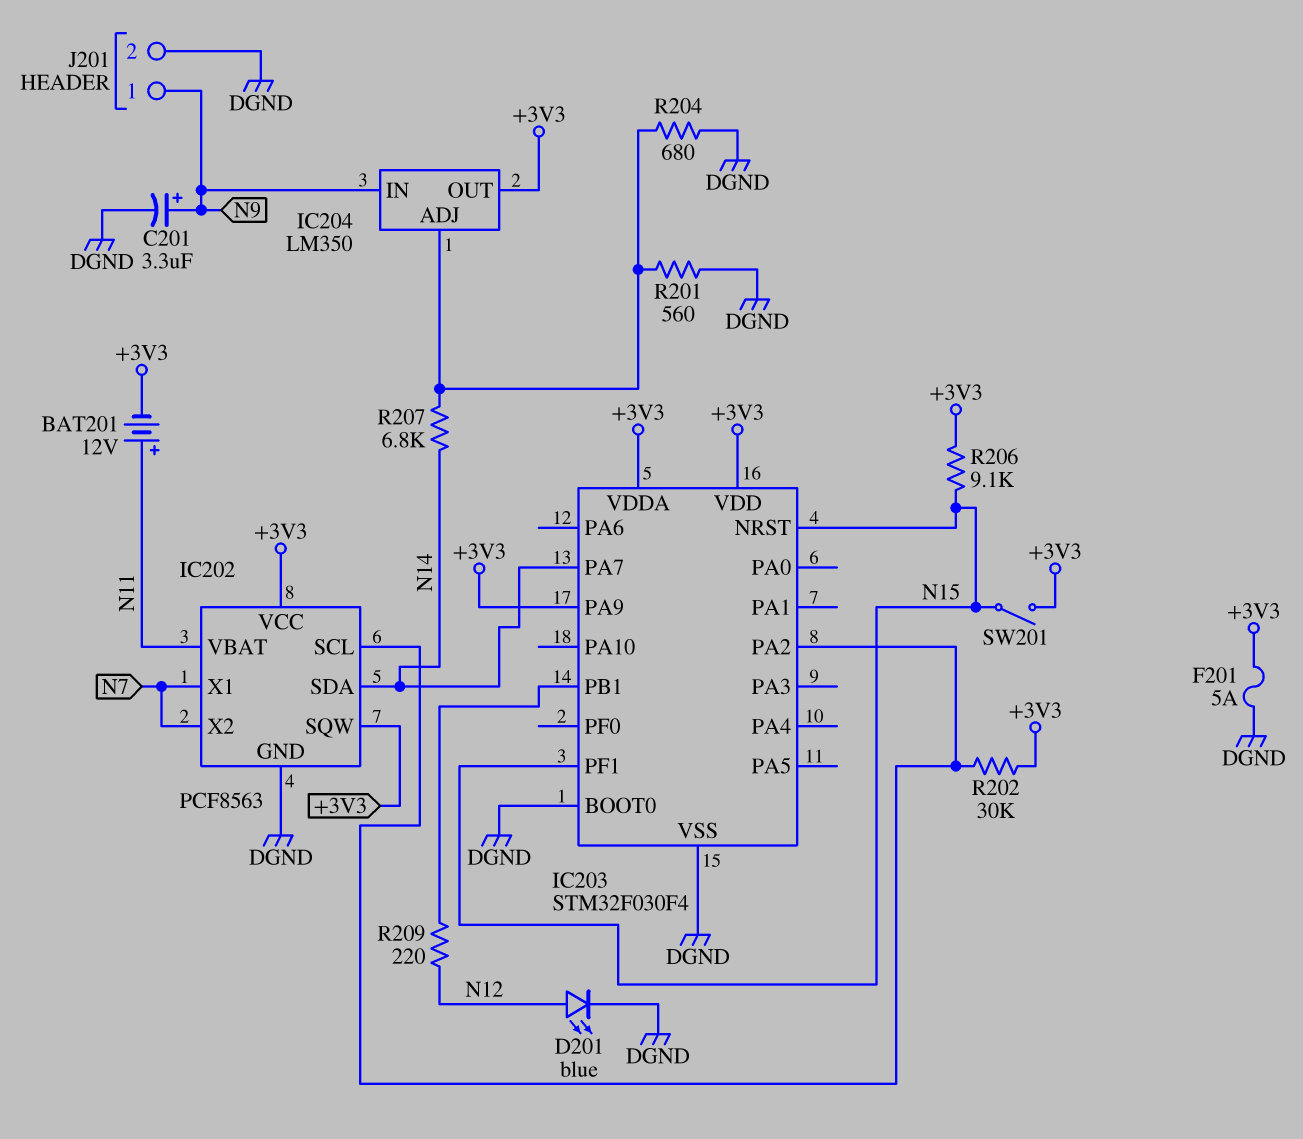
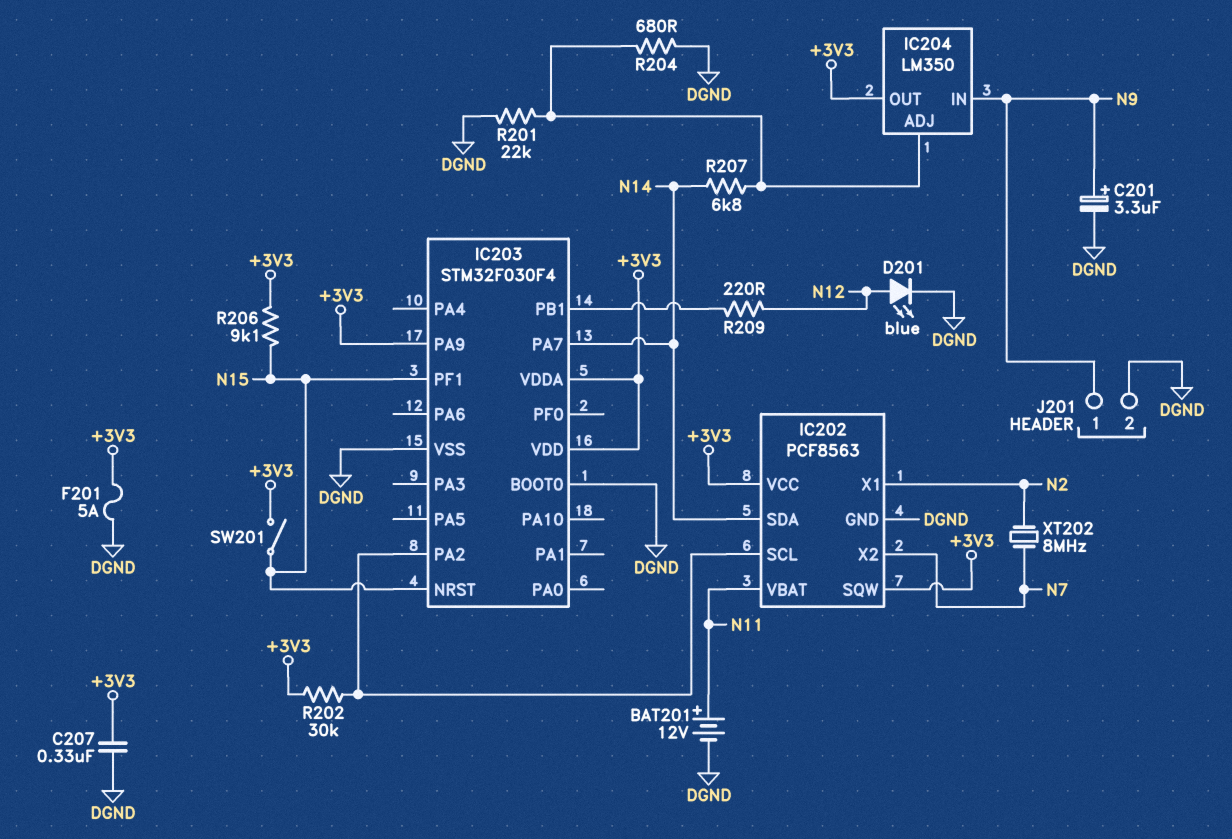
BAT201: 12V (plus N11, minus +3V3) -> 12V (plus N11, minus DGND)
C207: none -> 330nF (+3V3, DGND)
IC202 pin X1: N7 -> N2
R201: 560 (DGND, IC204/ADJ) -> 22k (DGND, IC204/ADJ)
XT202: none -> 8MHz (N2, N7)

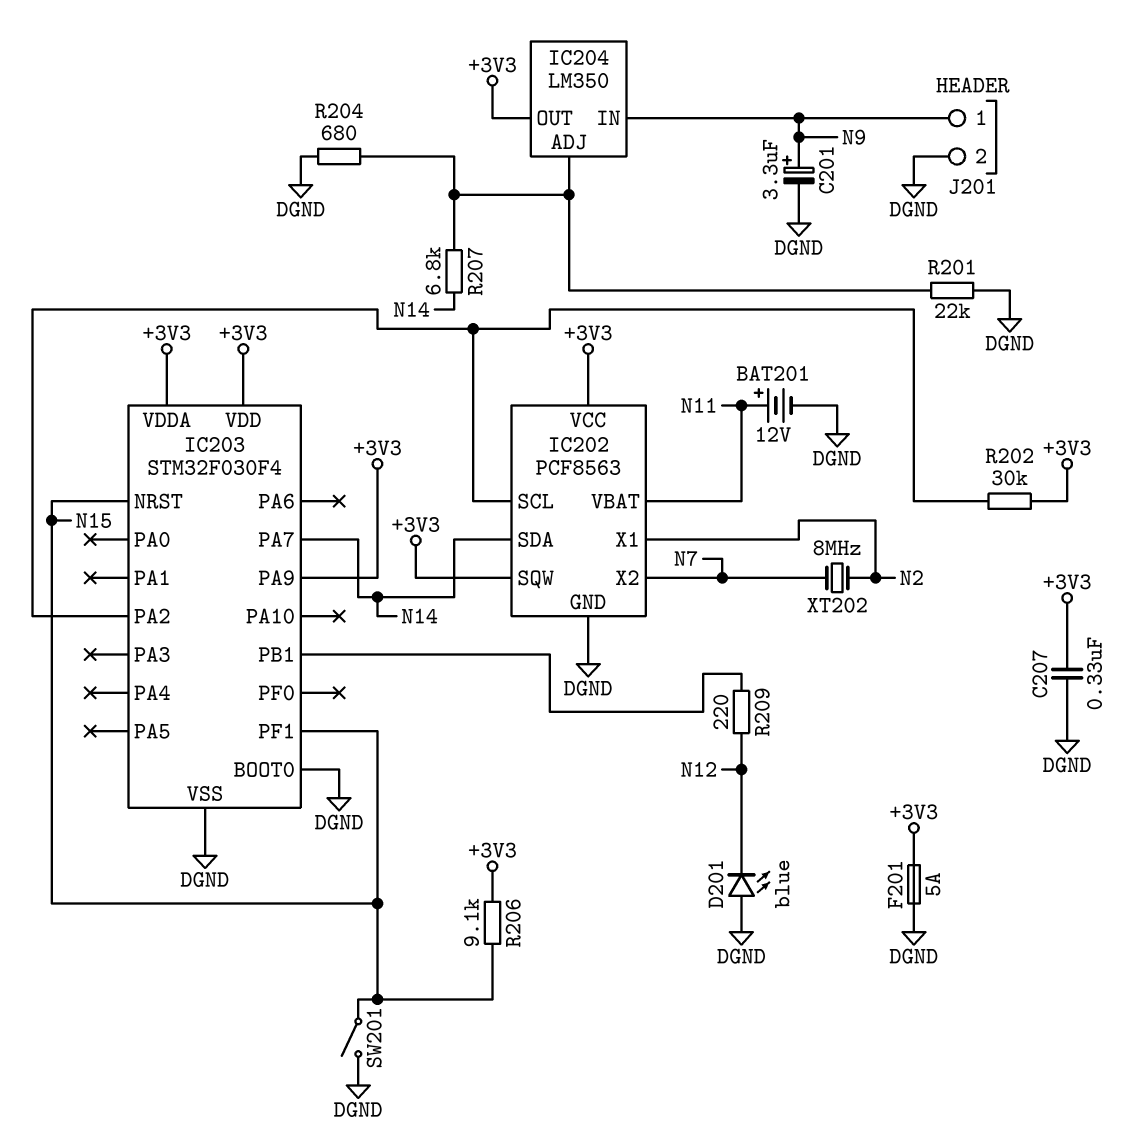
D201: LED blue (A N12, K DGND) -> LED blue (A DGND, K N12)
SW201: switch (+3V3, N15) -> switch (DGND, N15)

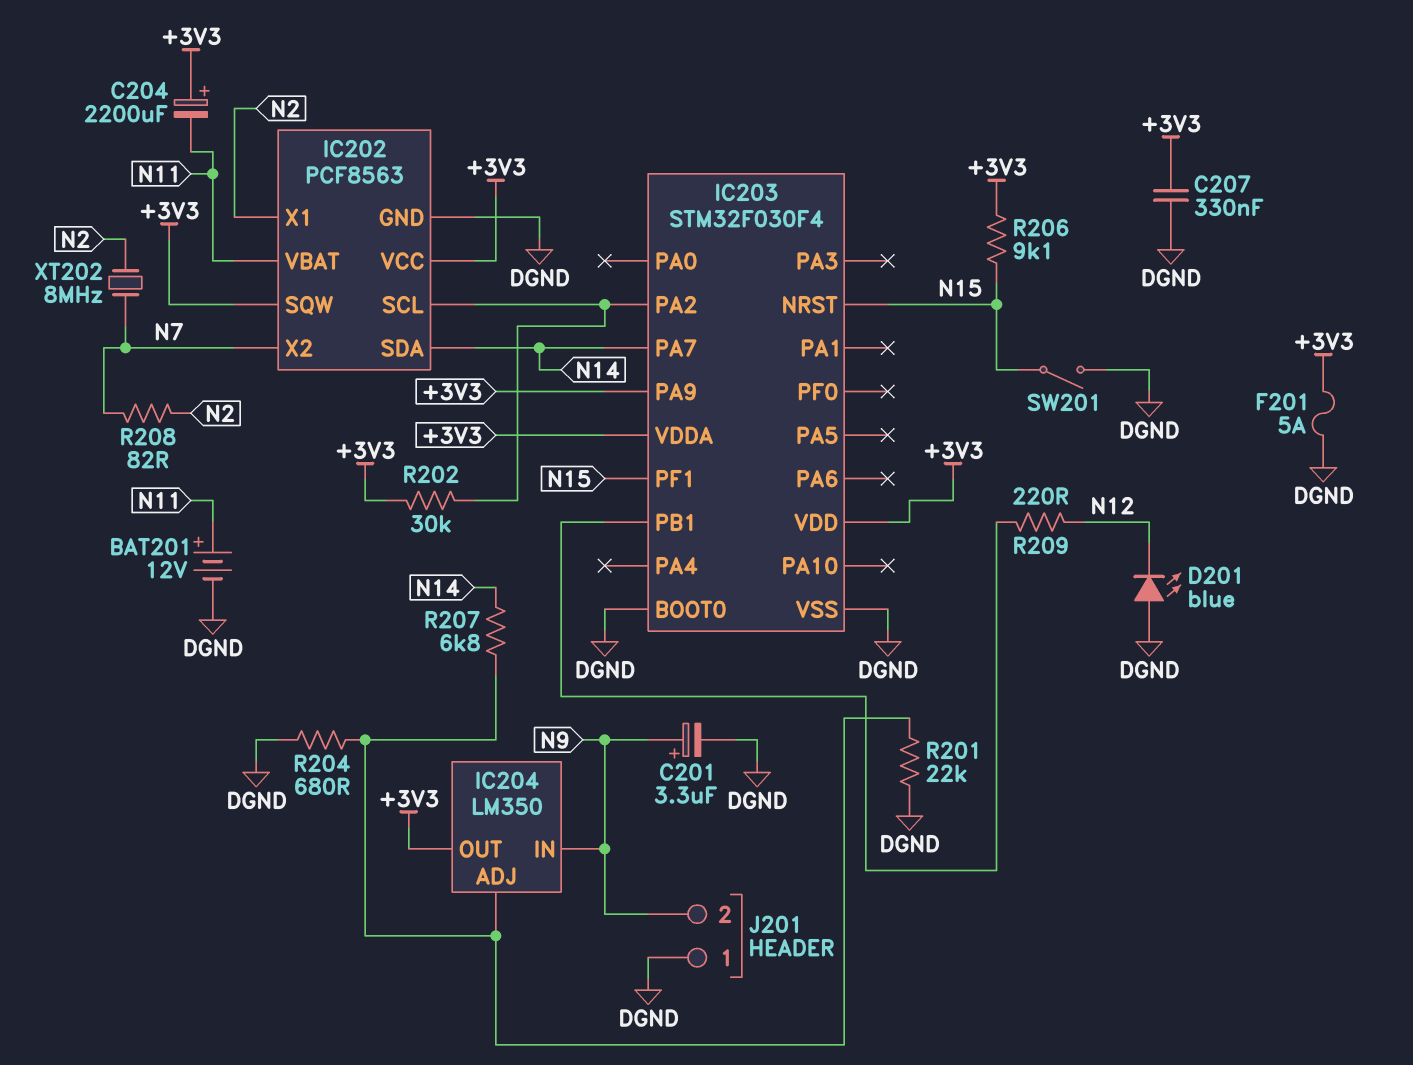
C204: none -> 2200uF (plus +3V3, minus N11)
J201 pin 1: N9 -> DGND
J201 pin 2: DGND -> N9
R208: none -> 82 (N2, N7)

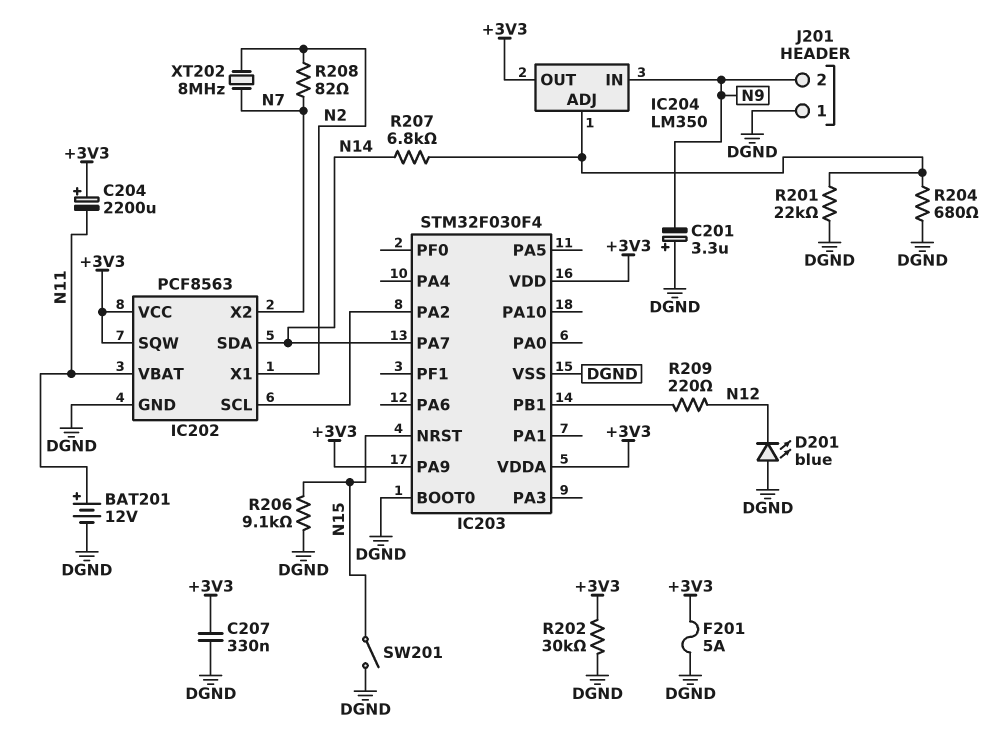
C201: 3.3uF (plus N9, minus DGND) -> 3.3uF (plus DGND, minus N9)
IC203 pin PF1: N15 -> none
R202: 30k (+3V3, IC202/SCL) -> 30k (+3V3, DGND)
R206: 9.1k (+3V3, N15) -> 9.1k (DGND, N15)

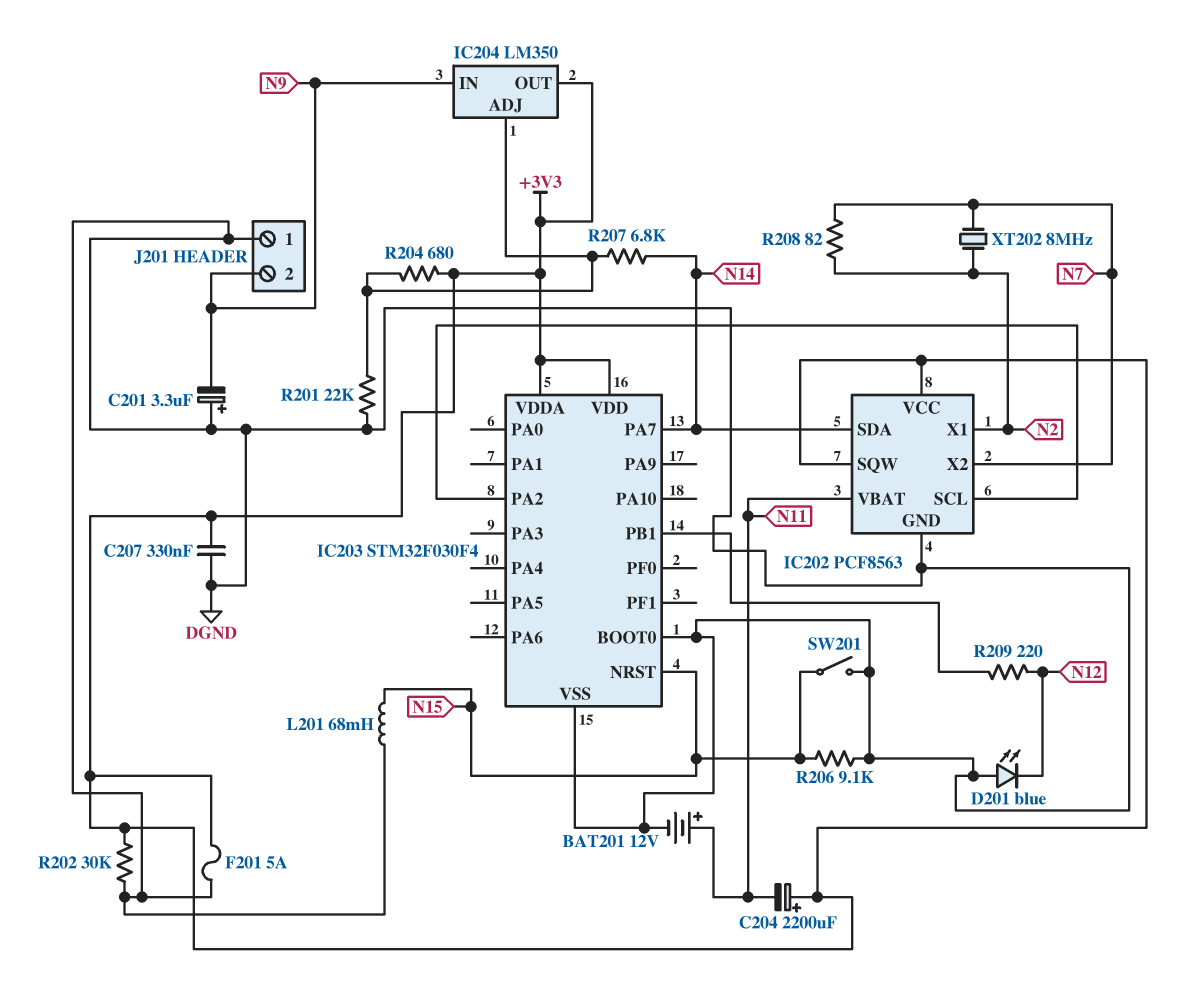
IC203 pin PA9: +3V3 -> none
L201: none -> 68mH (DGND, N15)
R204: 680 (DGND, IC204/ADJ) -> 680 (+3V3, IC204/ADJ)

